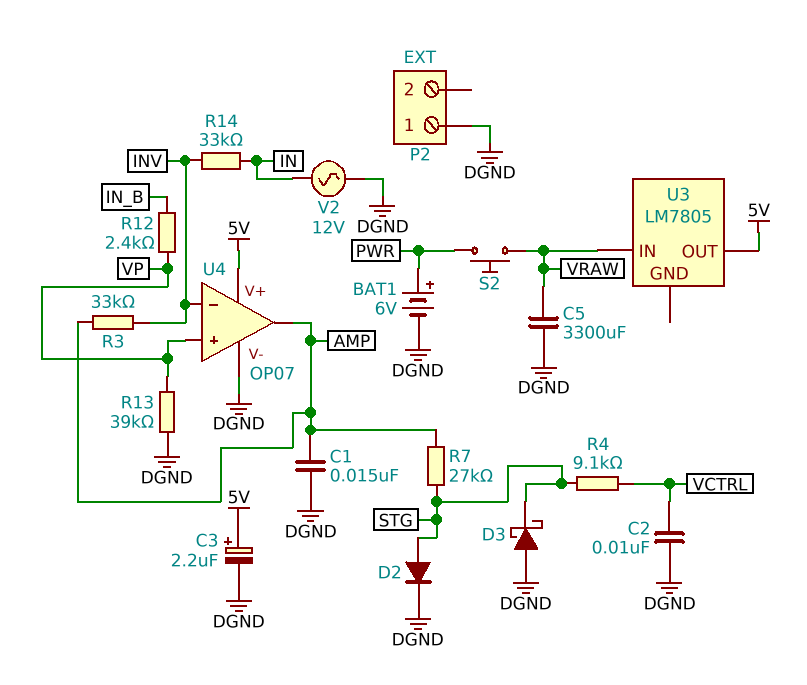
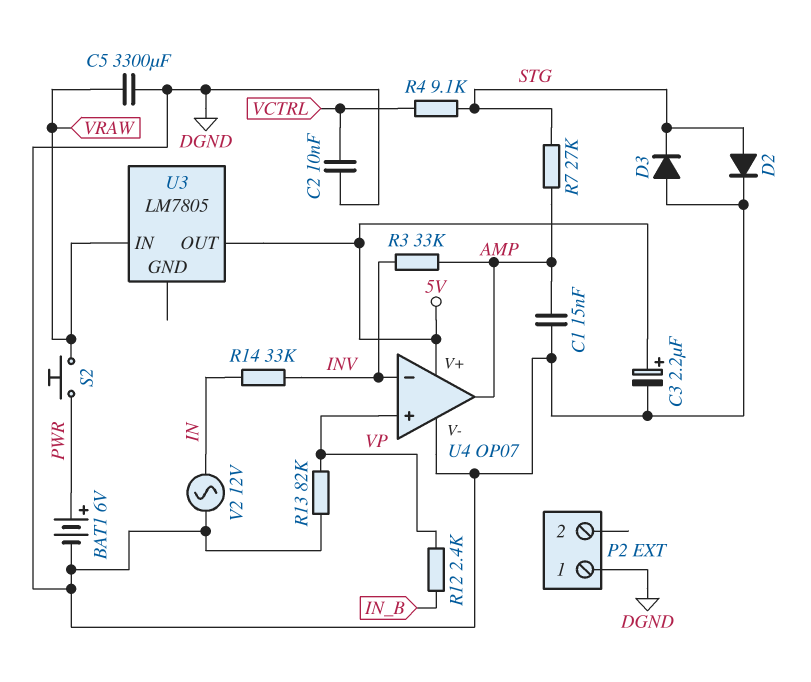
D3: schottky (A DGND, K STG) -> diode (A DGND, K STG)
R13: 39k (DGND, VP) -> 82k (DGND, VP)

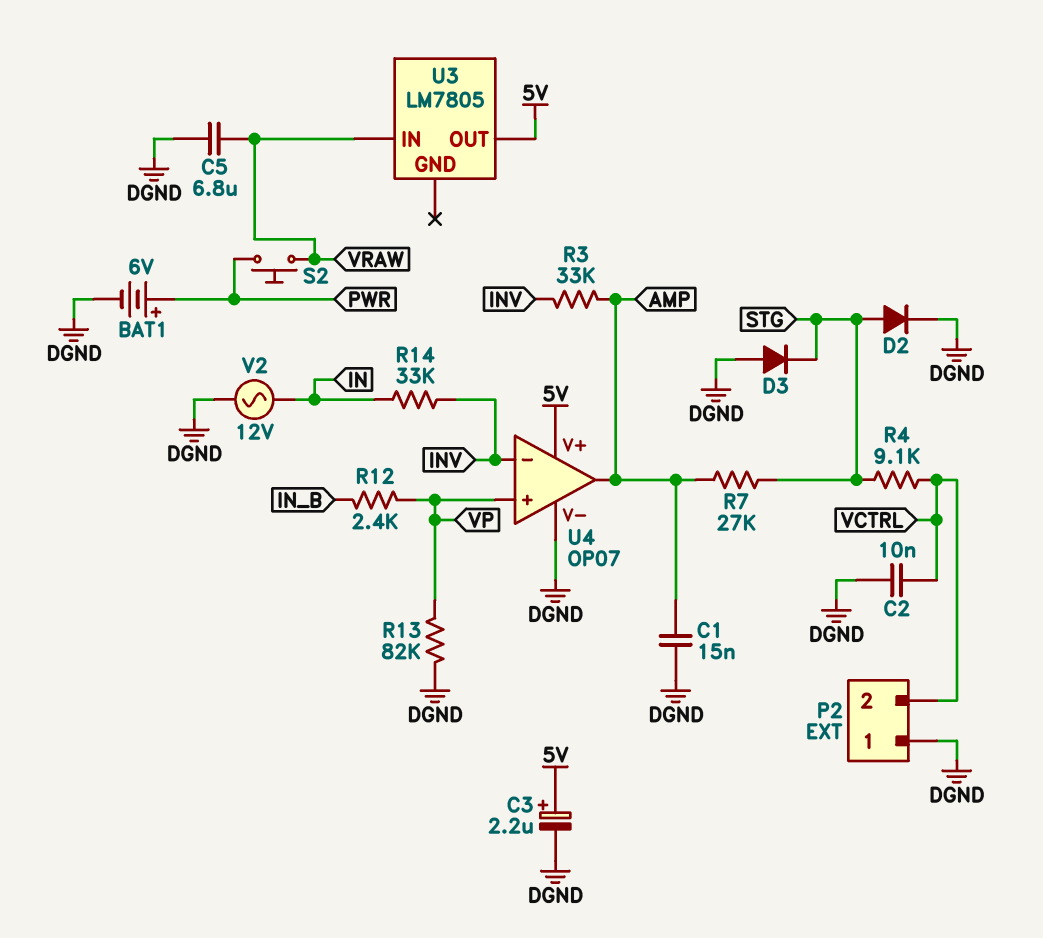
C5: 3300uF (DGND, VRAW) -> 6.8uF (DGND, VRAW)
P2 pin 2: none -> VCTRL

